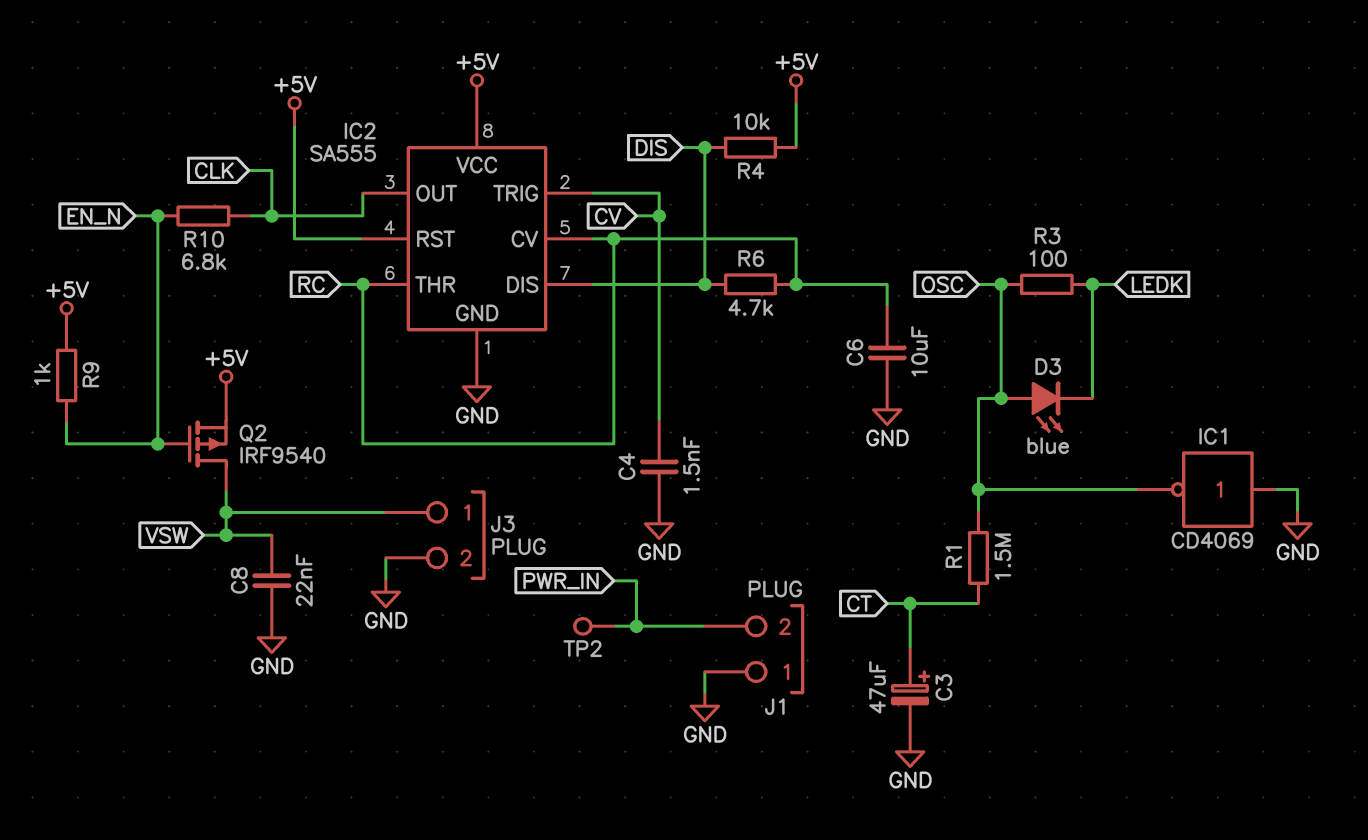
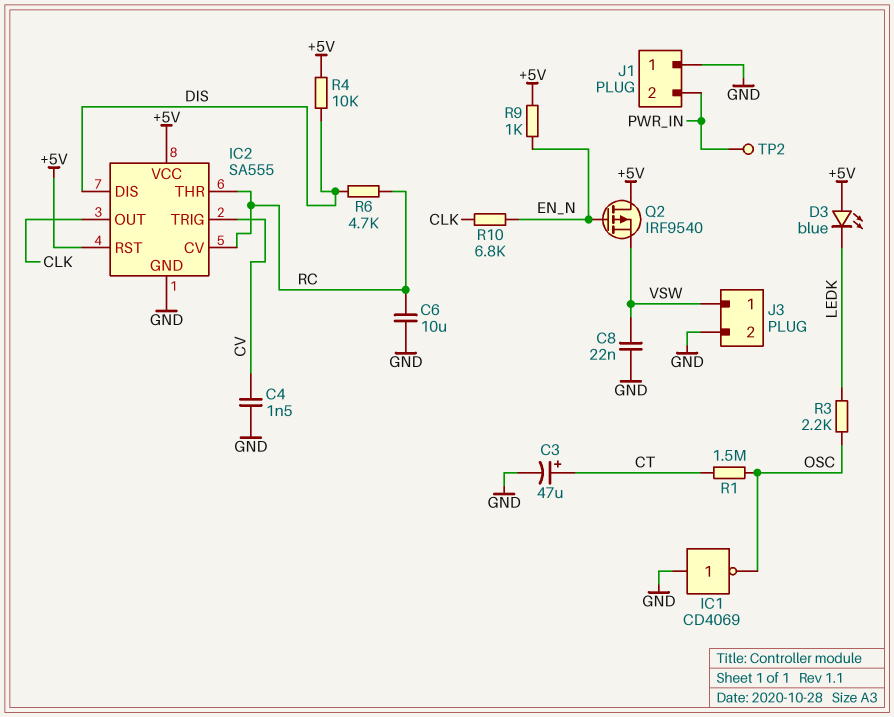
D3: LED blue (A OSC, K LEDK) -> LED blue (A +5V, K LEDK)
Q2: PMOS IRF9540 (G EN_N, D VSW, S +5V) -> PMOS IRF9540 (G EN_N, D +5V, S VSW)
R3: 100 (LEDK, OSC) -> 2.2k (LEDK, OSC)

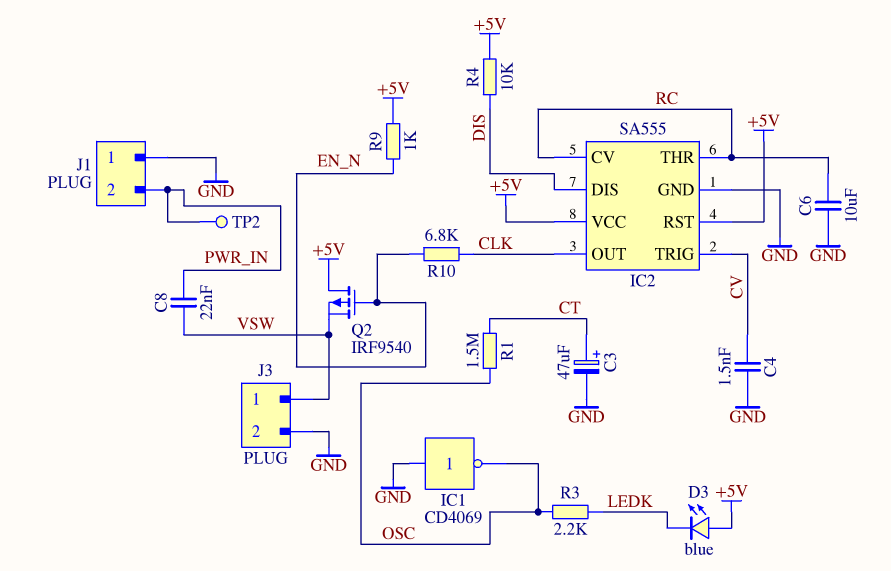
C8: 22nF (GND, VSW) -> 22nF (PWR_IN, VSW)
R6: 4.7k (DIS, RC) -> none

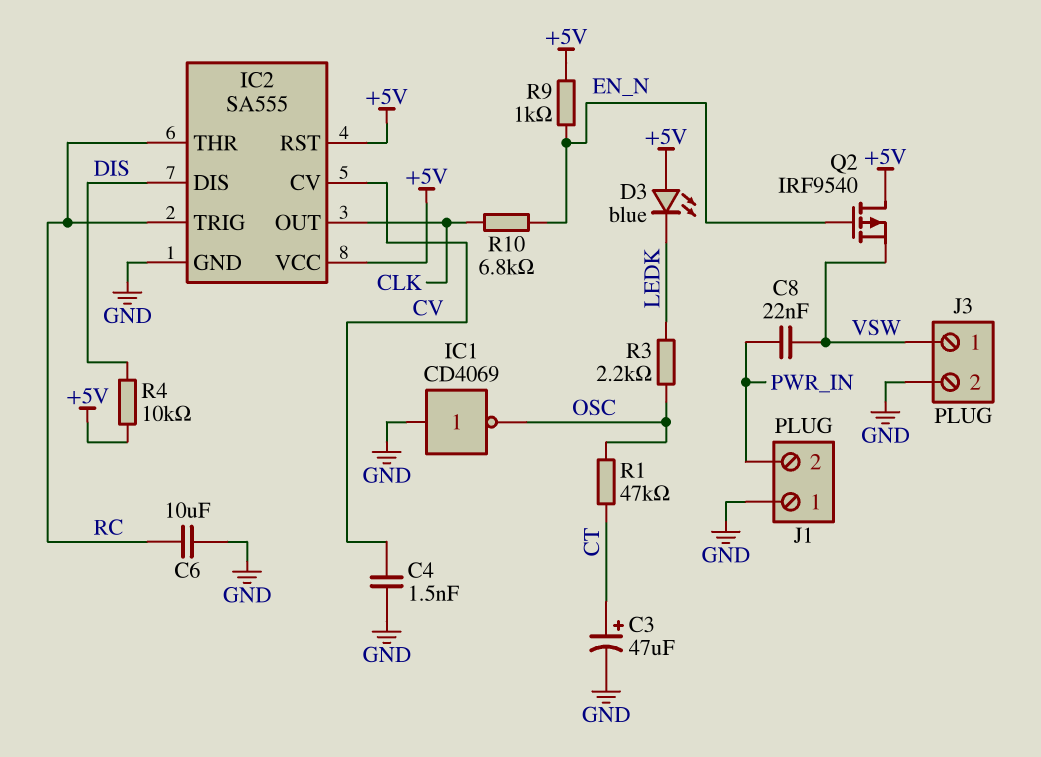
IC2 pin CV: RC -> CV
IC2 pin TRIG: CV -> RC
R1: 1.5M (CT, OSC) -> 47k (CT, OSC)
TP2: test point (PWR_IN) -> none

